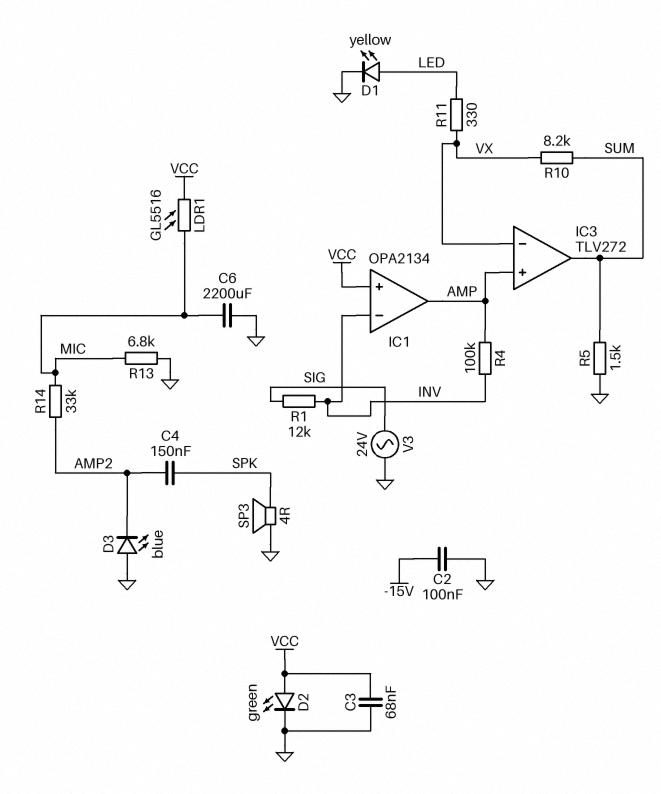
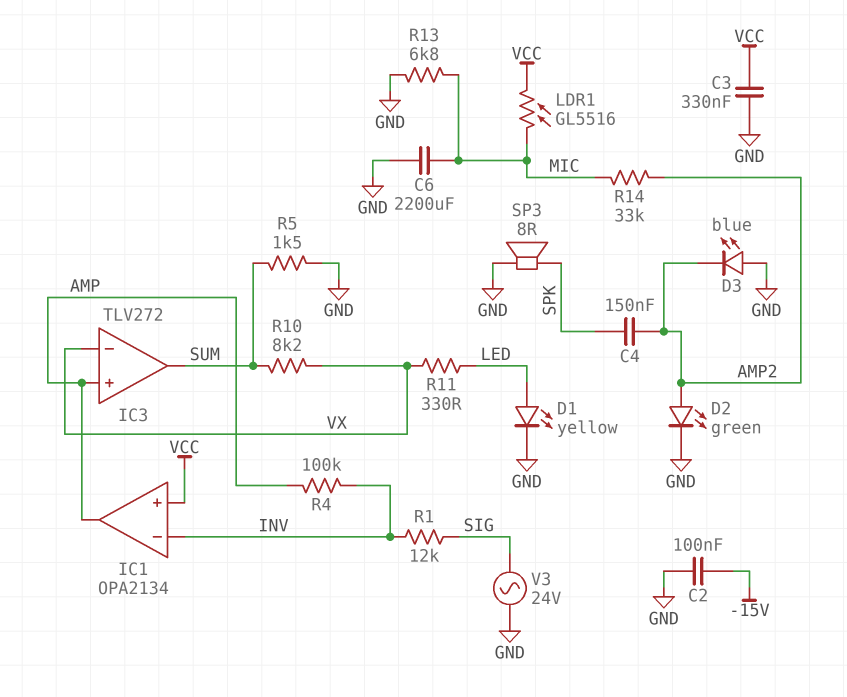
C3: 68nF (GND, VCC) -> 330nF (GND, VCC)
D2: LED green (A VCC, K GND) -> LED green (A AMP2, K GND)
SP3: speaker 4R (GND, SPK) -> speaker 8R (GND, SPK)

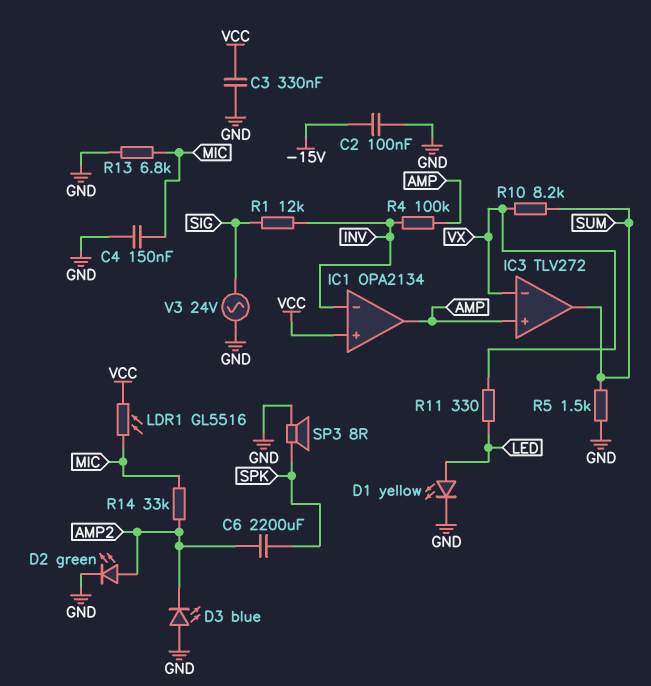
C4: 150nF (AMP2, SPK) -> 150nF (GND, MIC)
C6: 2200uF (GND, MIC) -> 2200uF (AMP2, SPK)

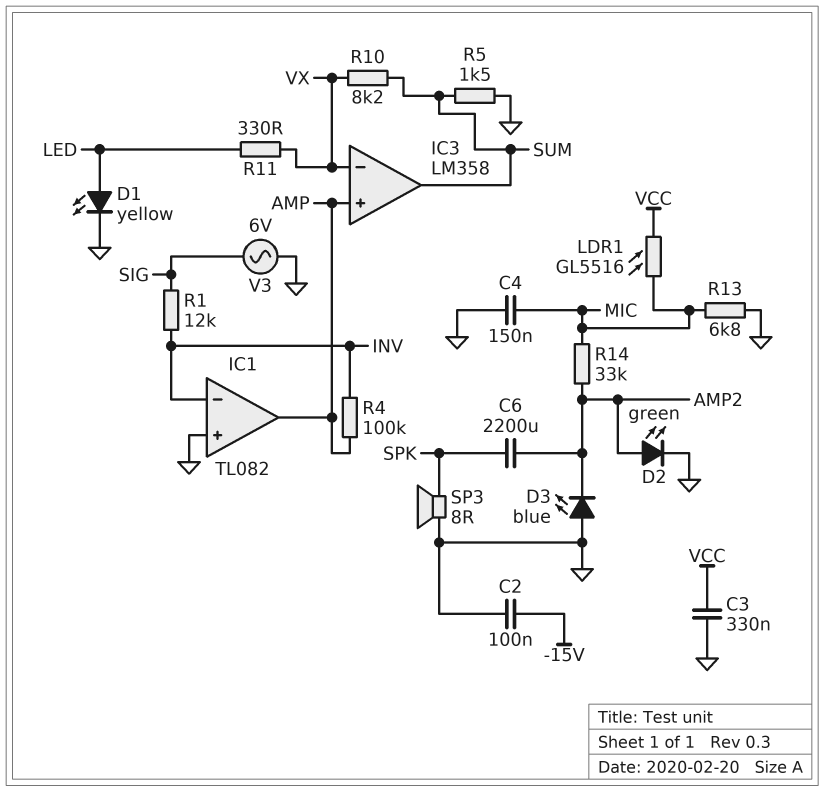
IC1: OPA2134 -> TL082
IC1 pin in+: VCC -> GND
IC3: TLV272 -> LM358
V3: AC 24V (GND, SIG) -> AC 6V (GND, SIG)

